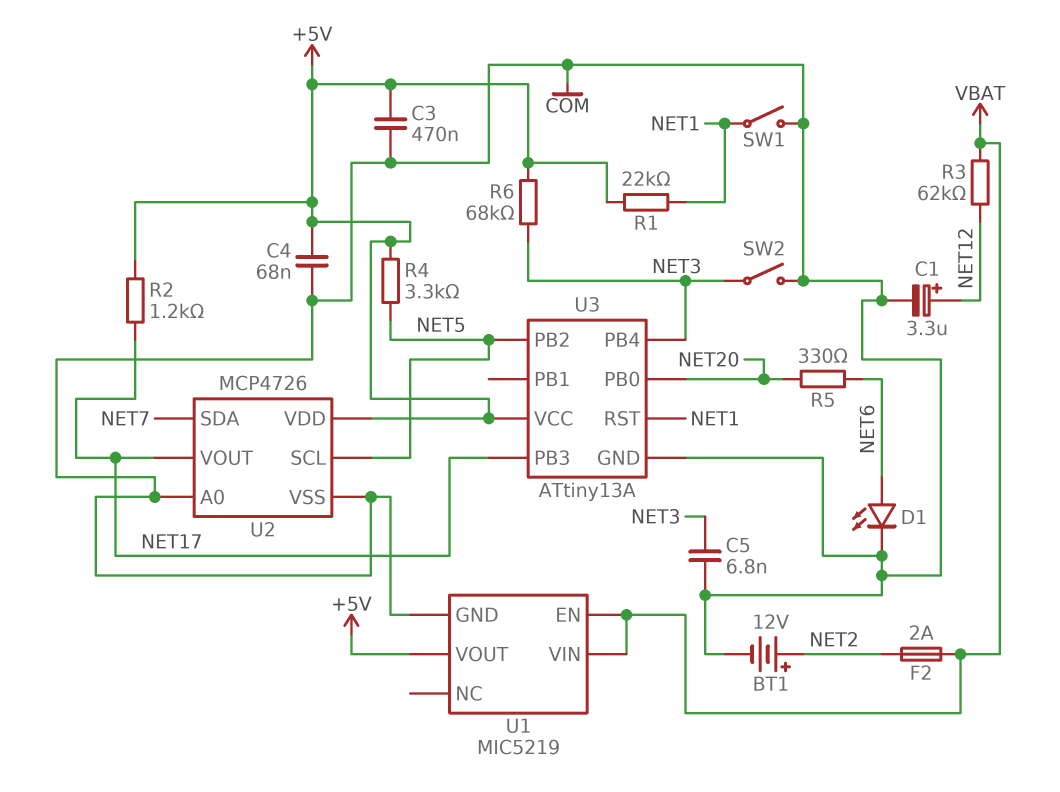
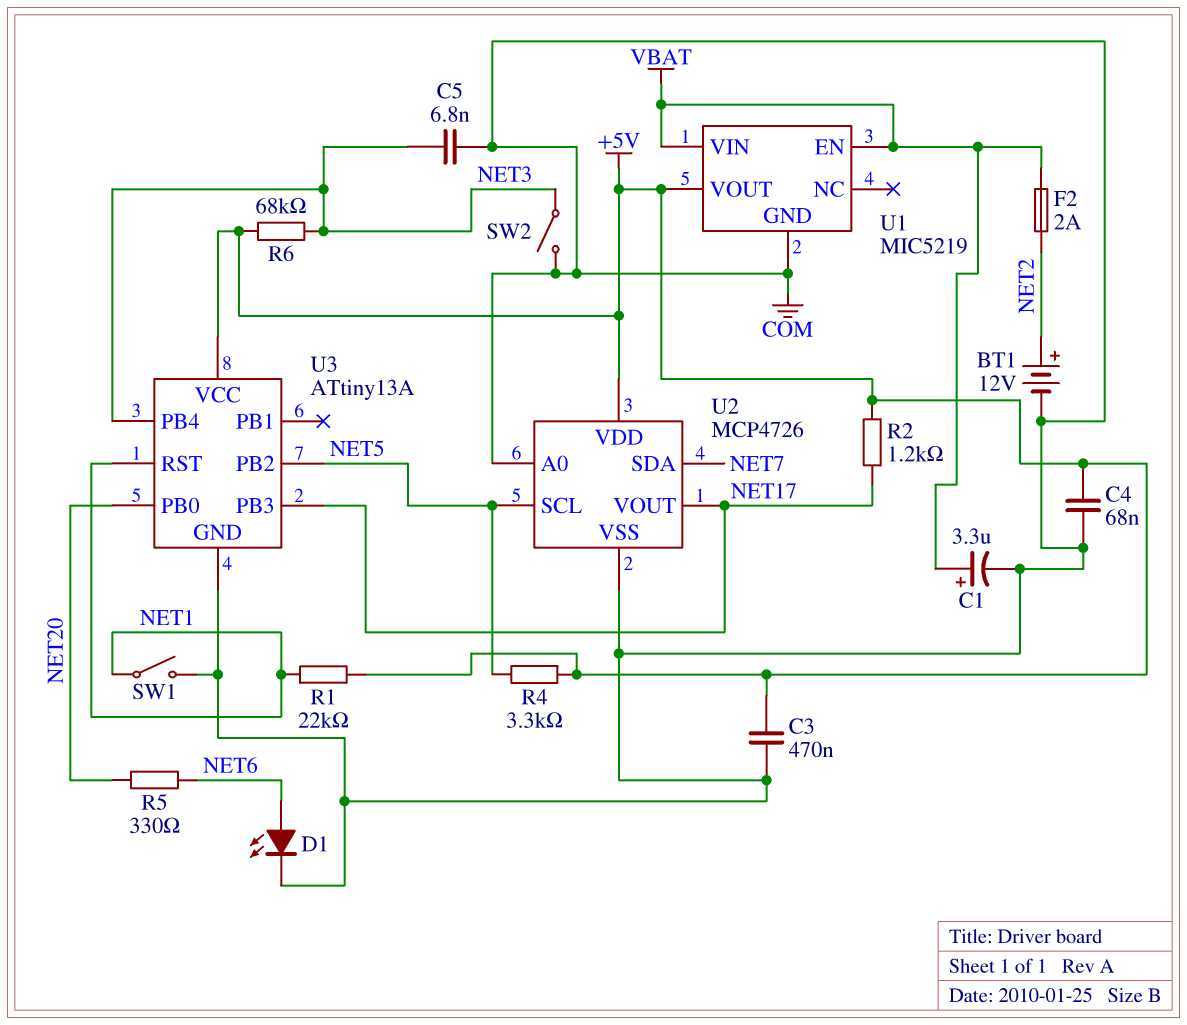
C1: 3.3uF (plus NET12, minus COM) -> 3.3uF (plus VBAT, minus COM)
R3: 62k (NET12, VBAT) -> none

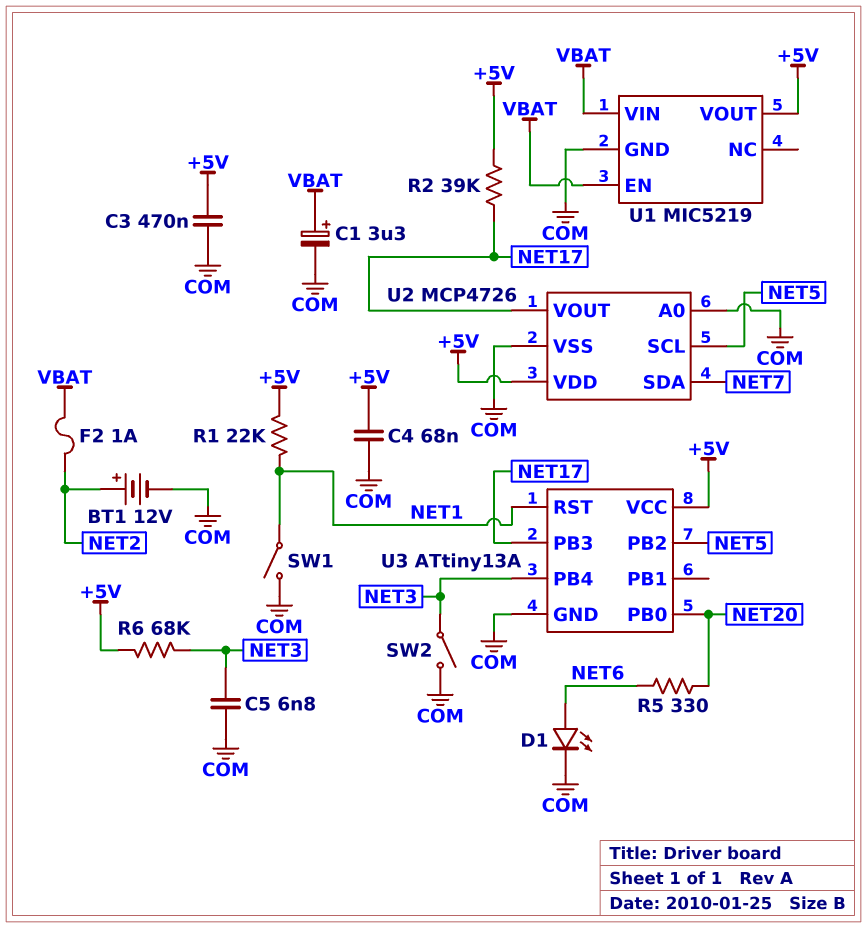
F2: 2A (NET2, VBAT) -> 1A (NET2, VBAT)
R2: 1.2k (+5V, NET17) -> 39k (+5V, NET17)
R4: 3.3k (+5V, NET5) -> none

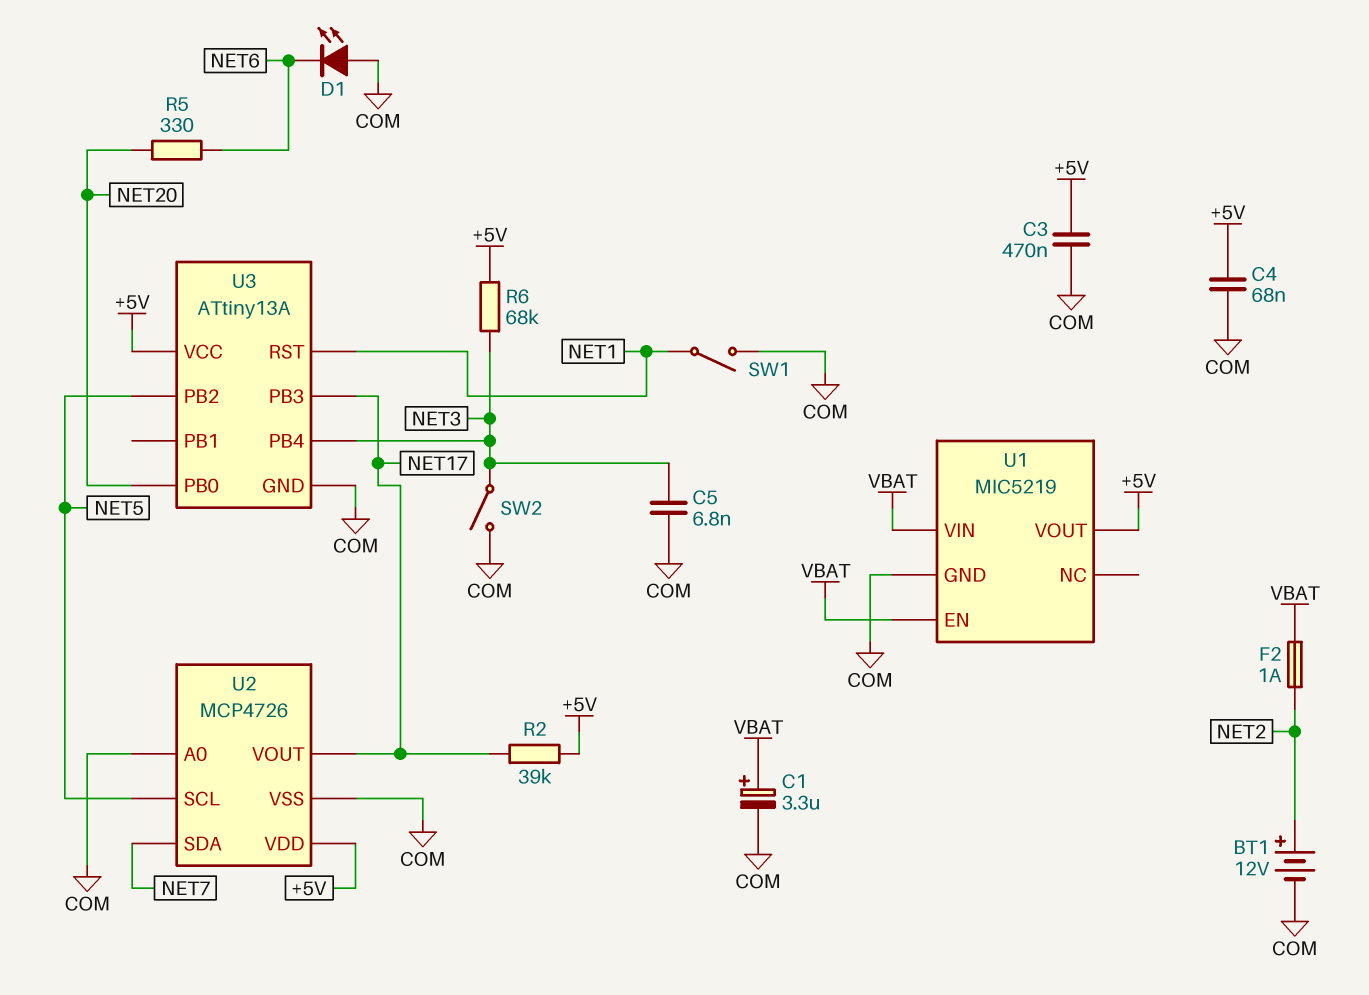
D1: LED (A NET6, K COM) -> LED (A COM, K NET6)
R1: 22k (+5V, NET1) -> none

